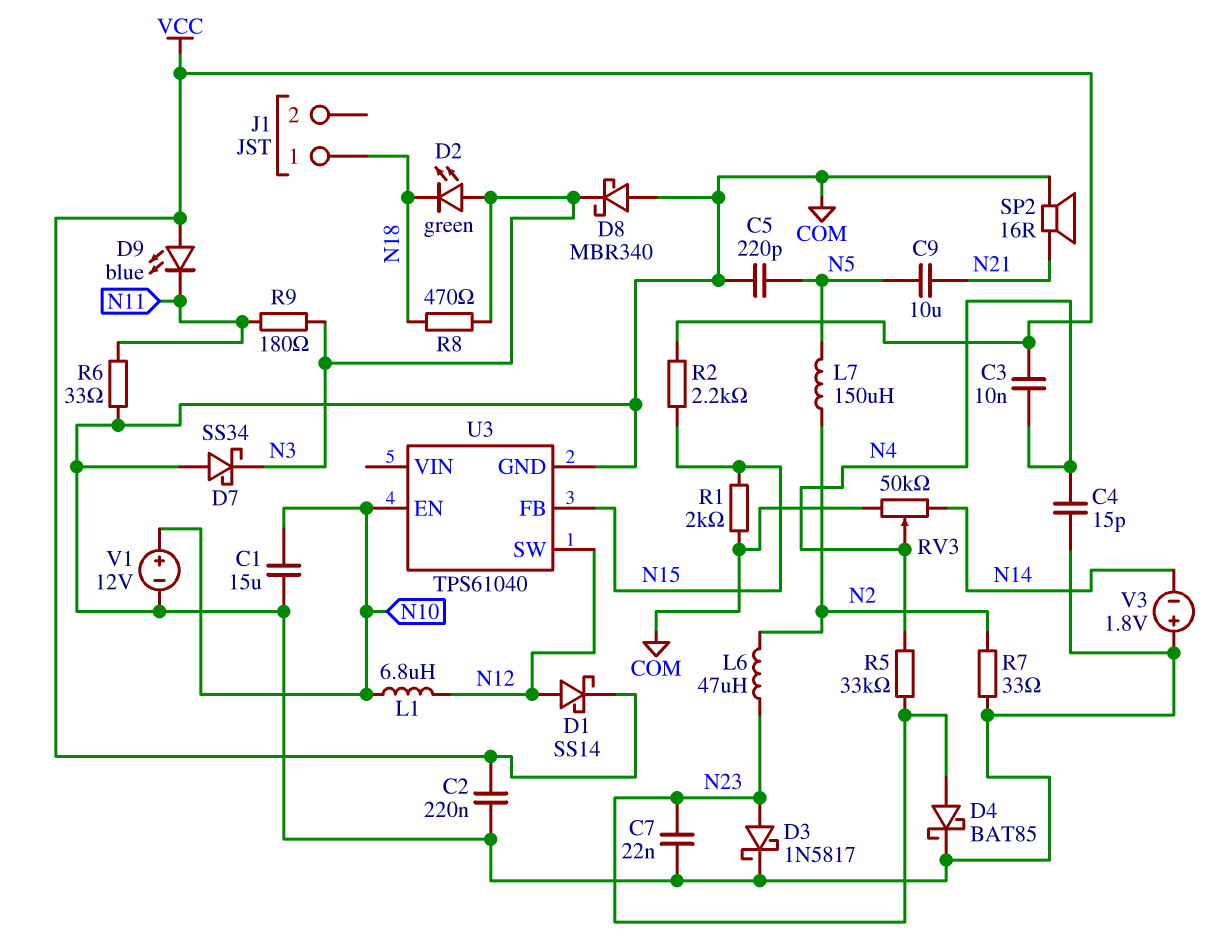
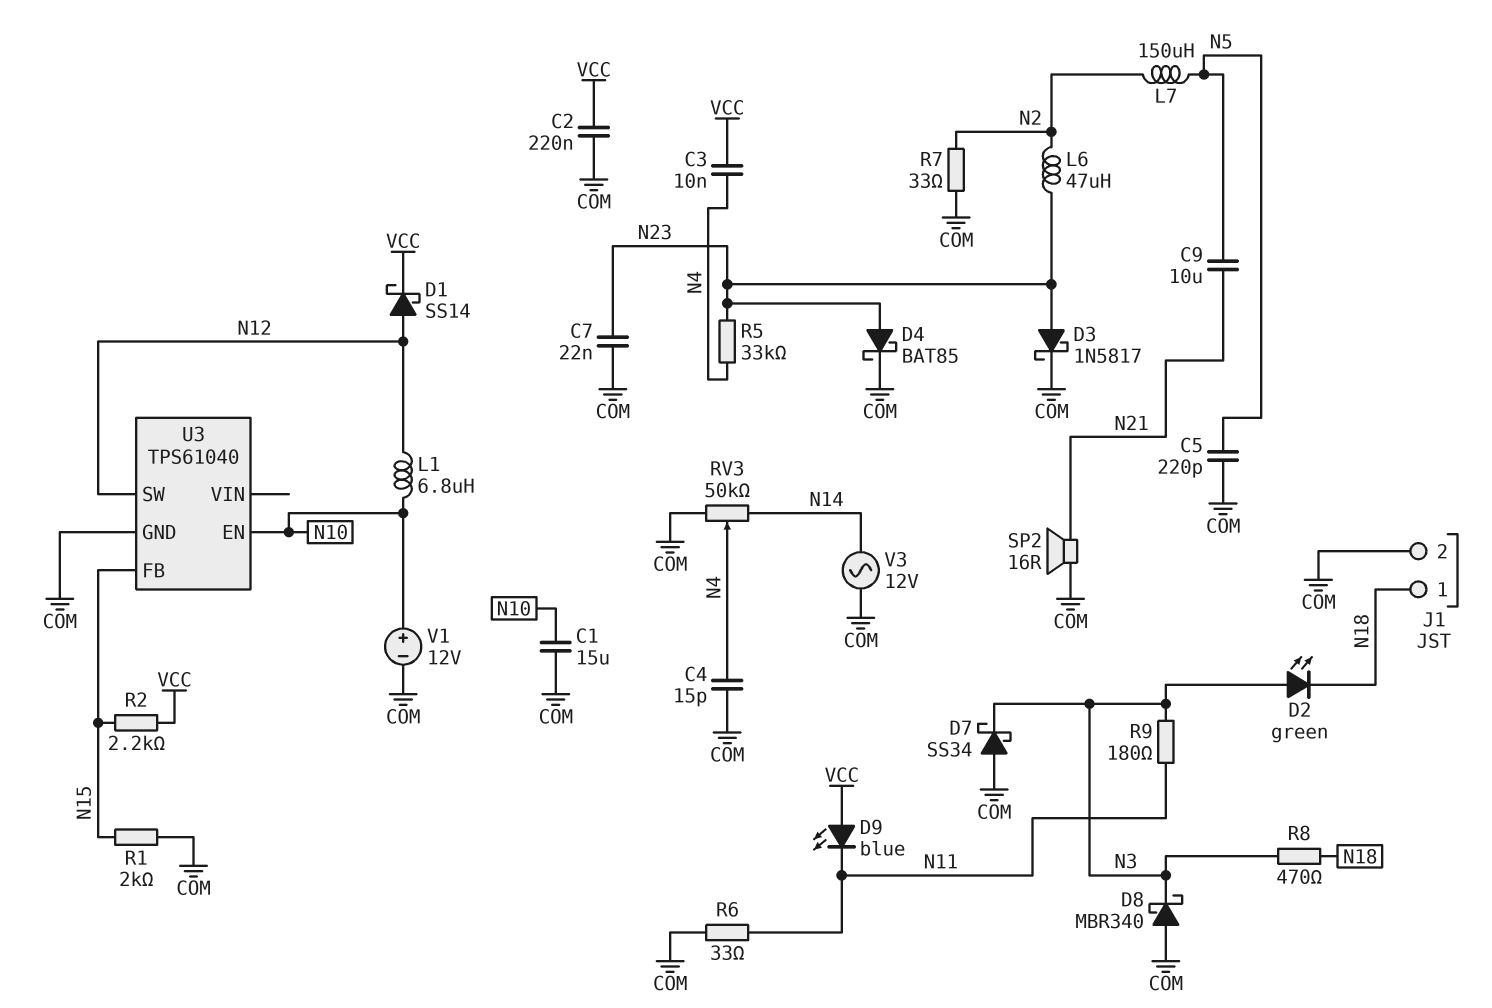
J1 pin 2: none -> COM
V3: 1.8V (plus COM, minus N14) -> AC 12V (COM, N14)

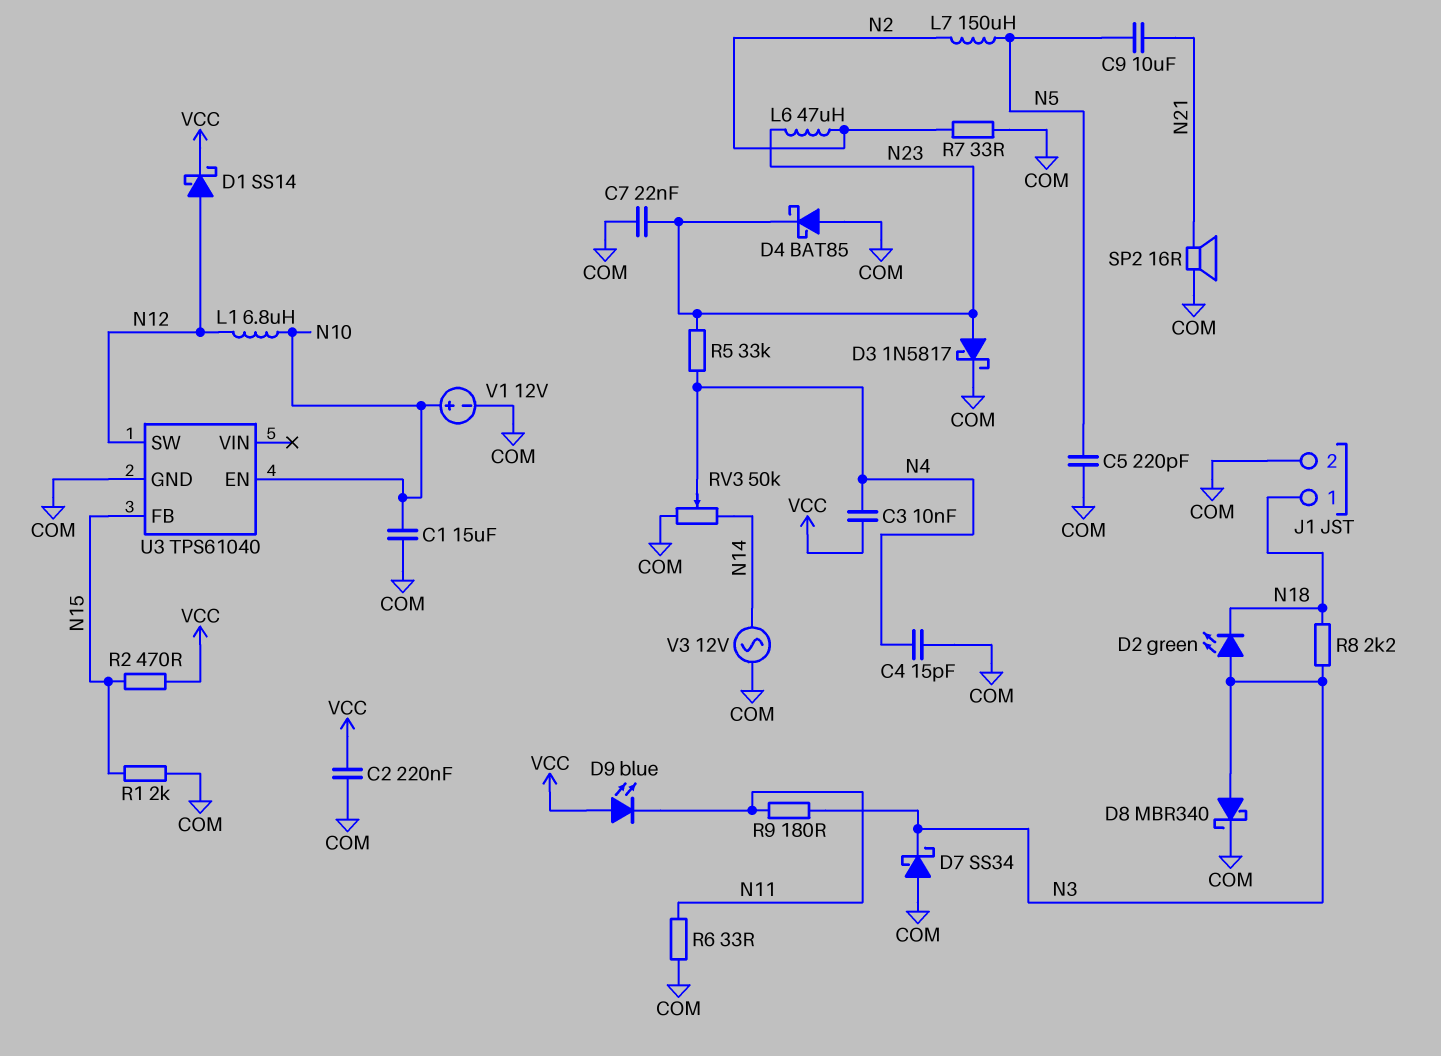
D4: schottky BAT85 (A N23, K COM) -> schottky BAT85 (A COM, K N23)
D8: schottky MBR340 (A COM, K N3) -> schottky MBR340 (A N3, K COM)
R2: 2.2k (N15, VCC) -> 470 (N15, VCC)
R8: 470 (N3, N18) -> 2.2k (N3, N18)

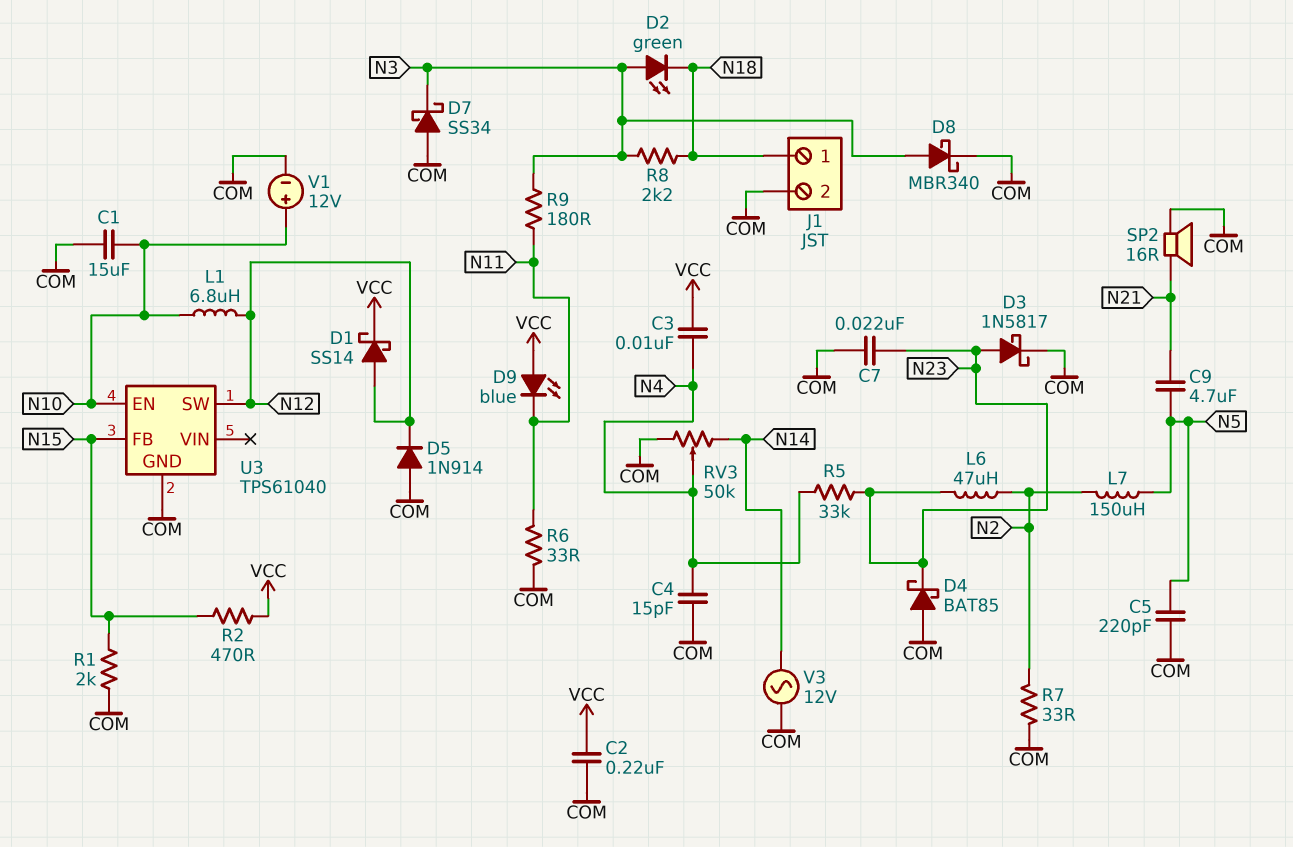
C9: 10uF (N5, N21) -> 4.7uF (N5, N21)
D5: none -> diode 1N914 (A COM, K N12)

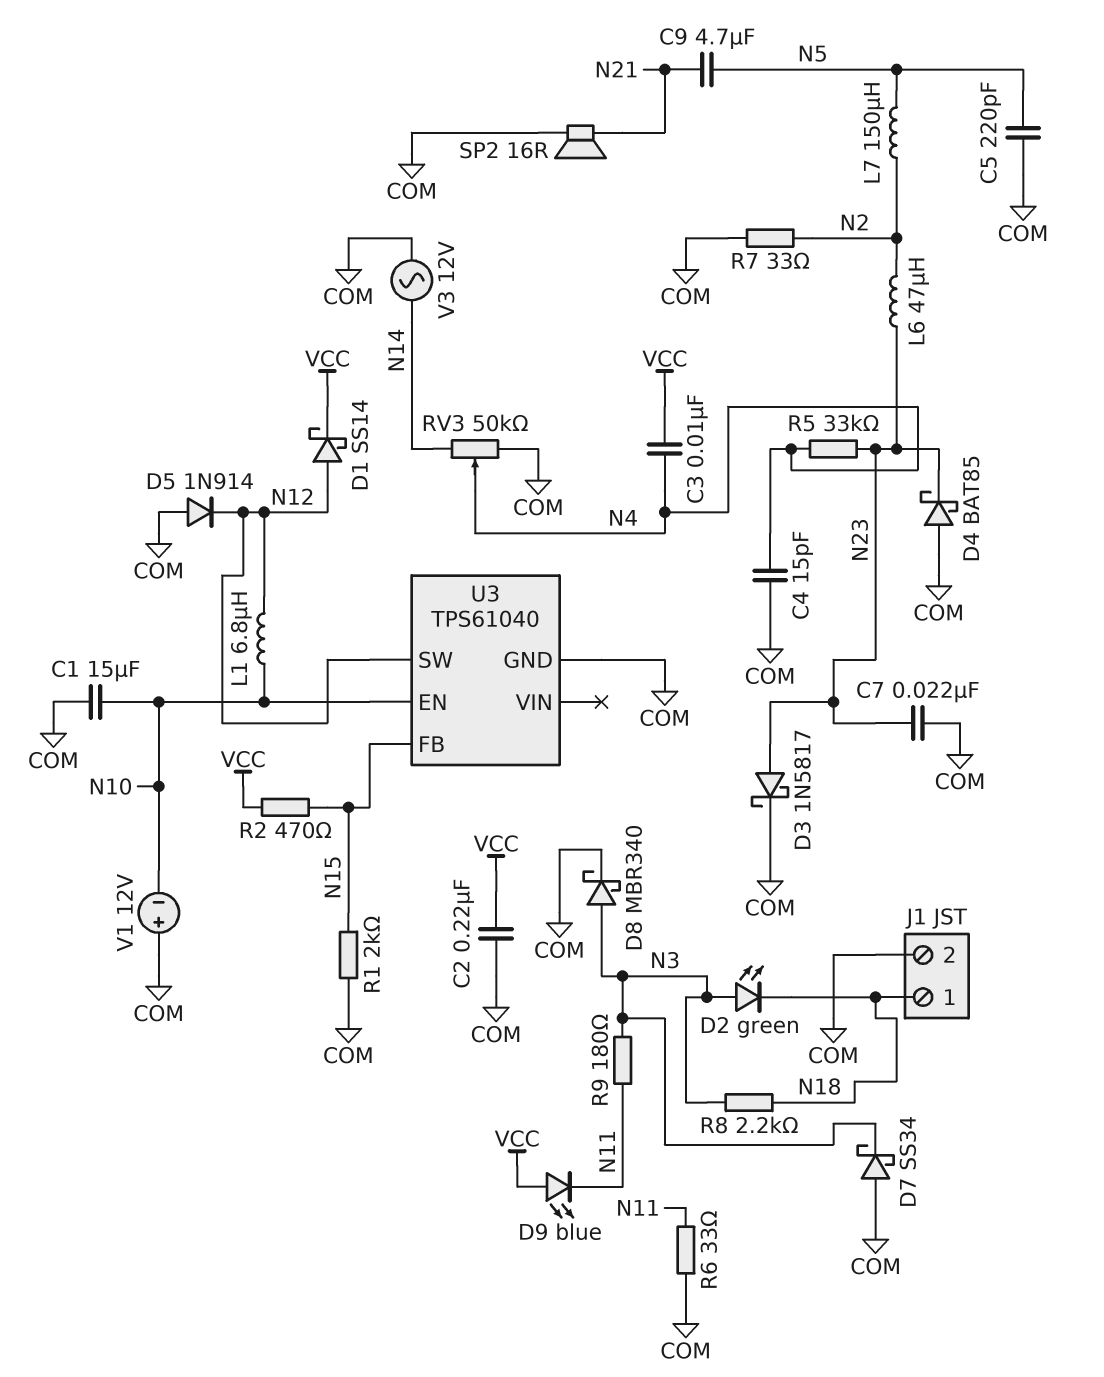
V1: 12V (plus N10, minus COM) -> 12V (plus COM, minus N10)

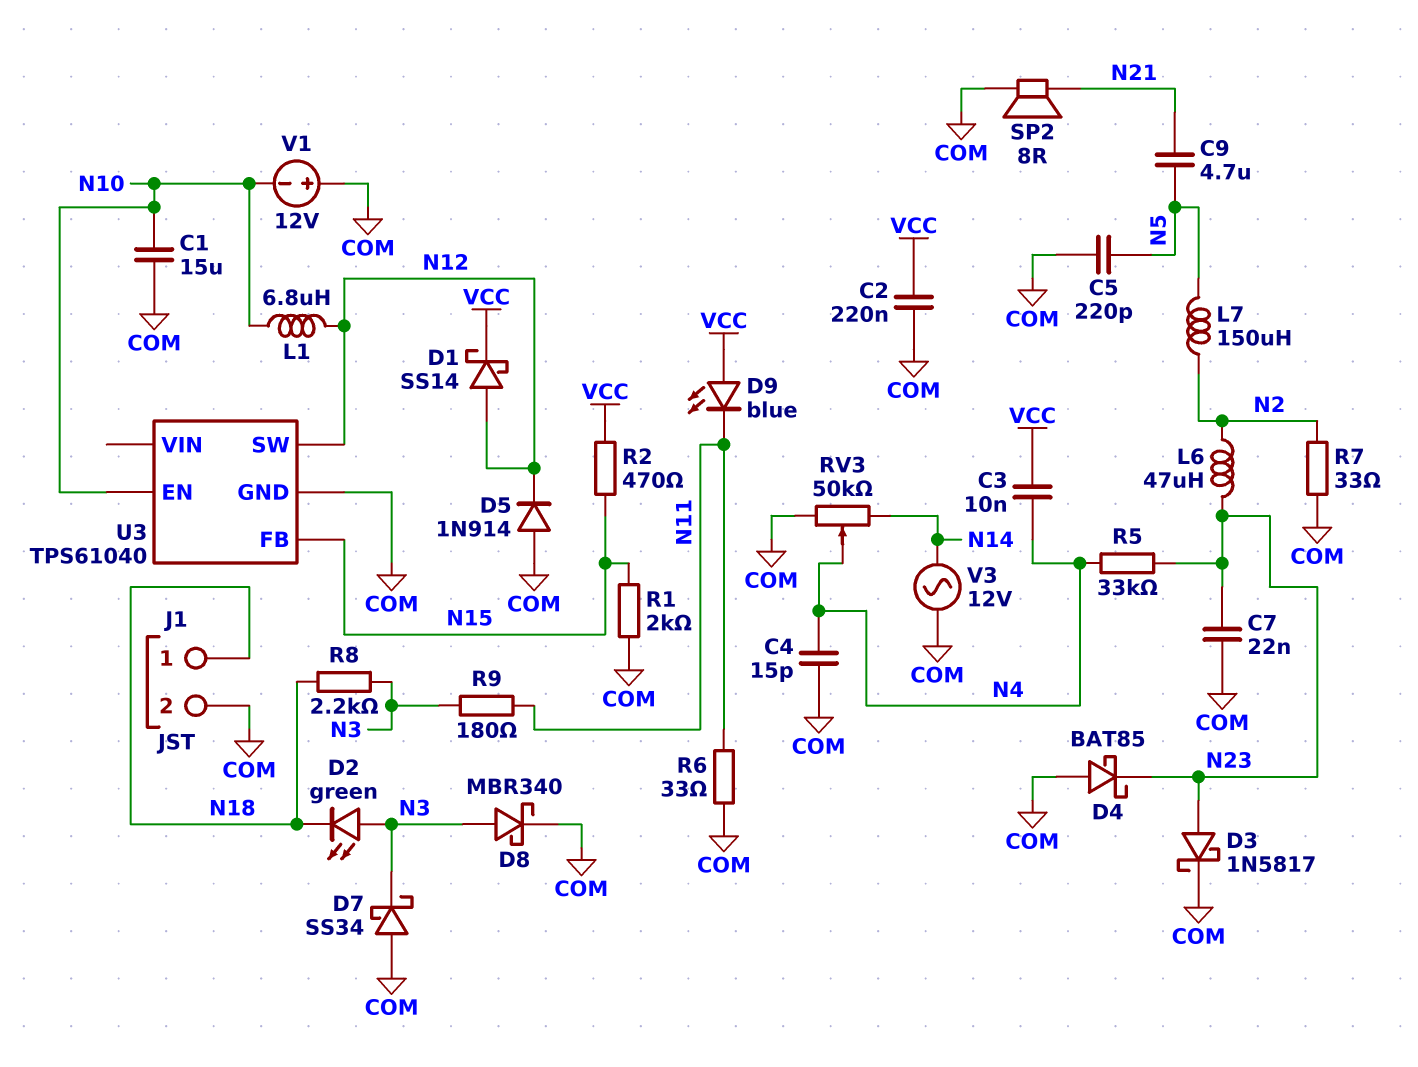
SP2: speaker 16R (COM, N21) -> speaker 8R (COM, N21)

